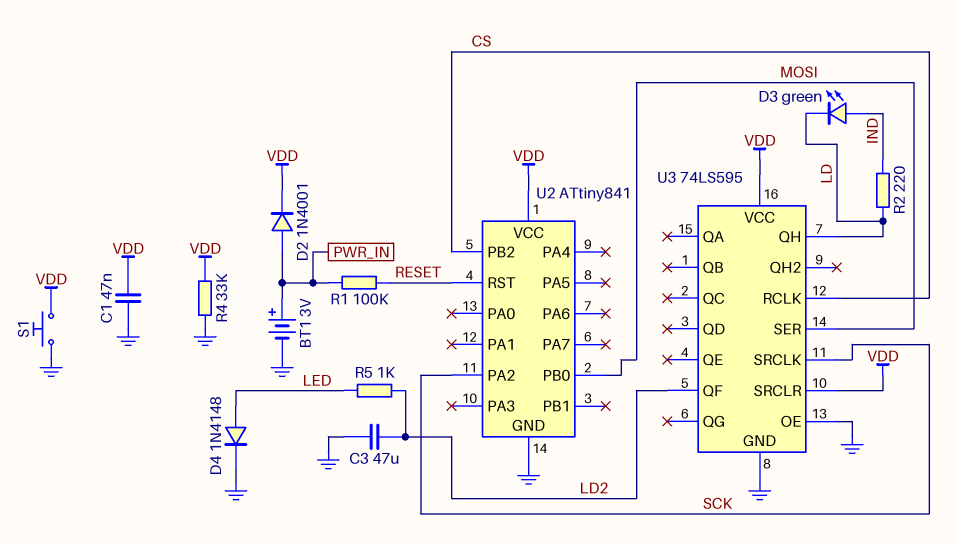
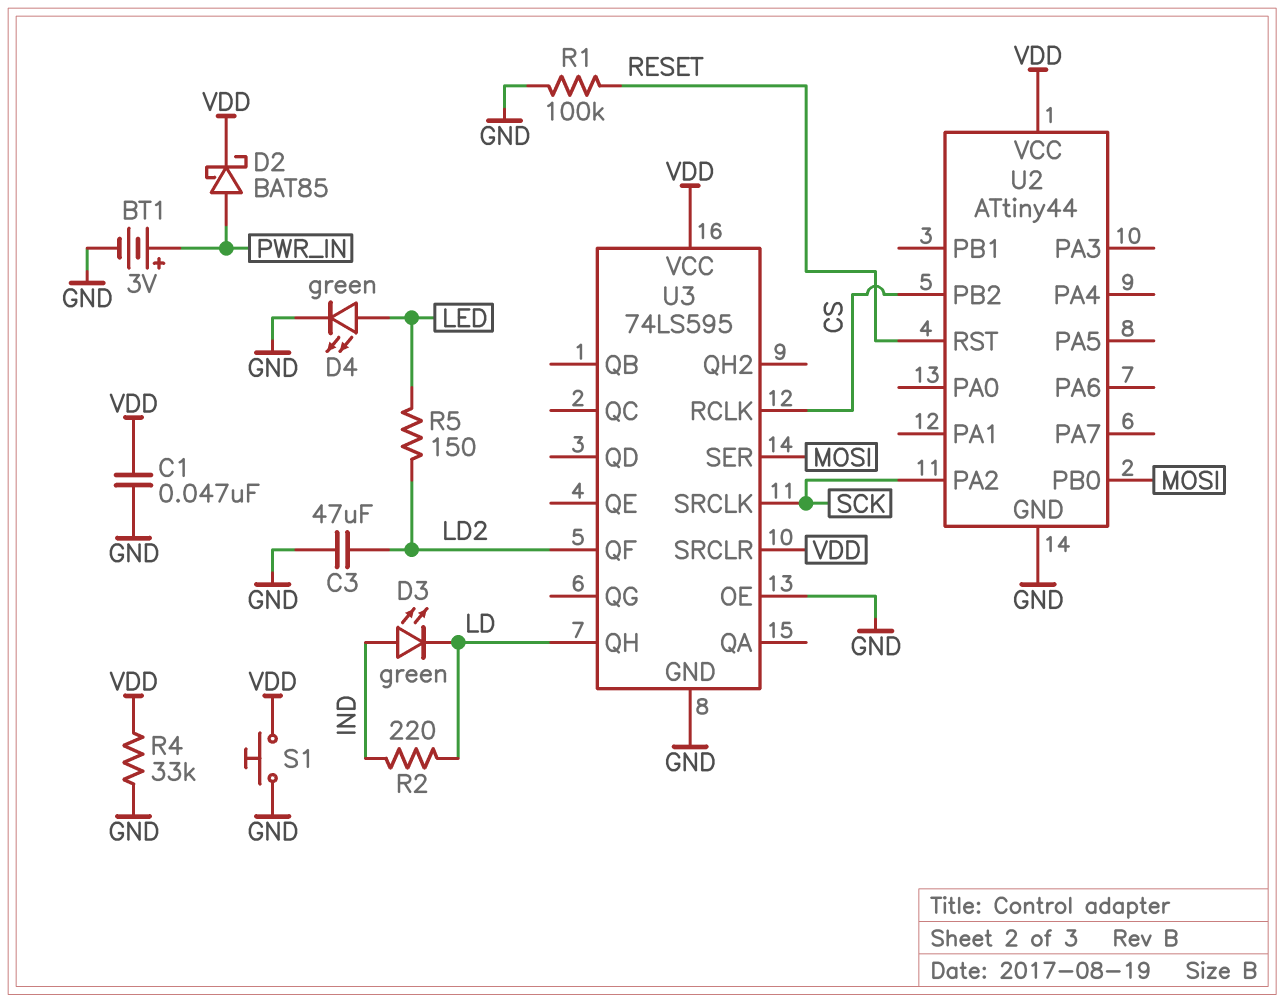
D2: diode 1N4001 (A PWR_IN, K VDD) -> schottky BAT85 (A PWR_IN, K VDD)
D4: diode 1N4148 (A LED, K GND) -> LED green (A LED, K GND)
R1: 100k (PWR_IN, RESET) -> 100k (GND, RESET)
R5: 1k (LD2, LED) -> 150 (LD2, LED)
U2: ATtiny841 -> ATtiny44

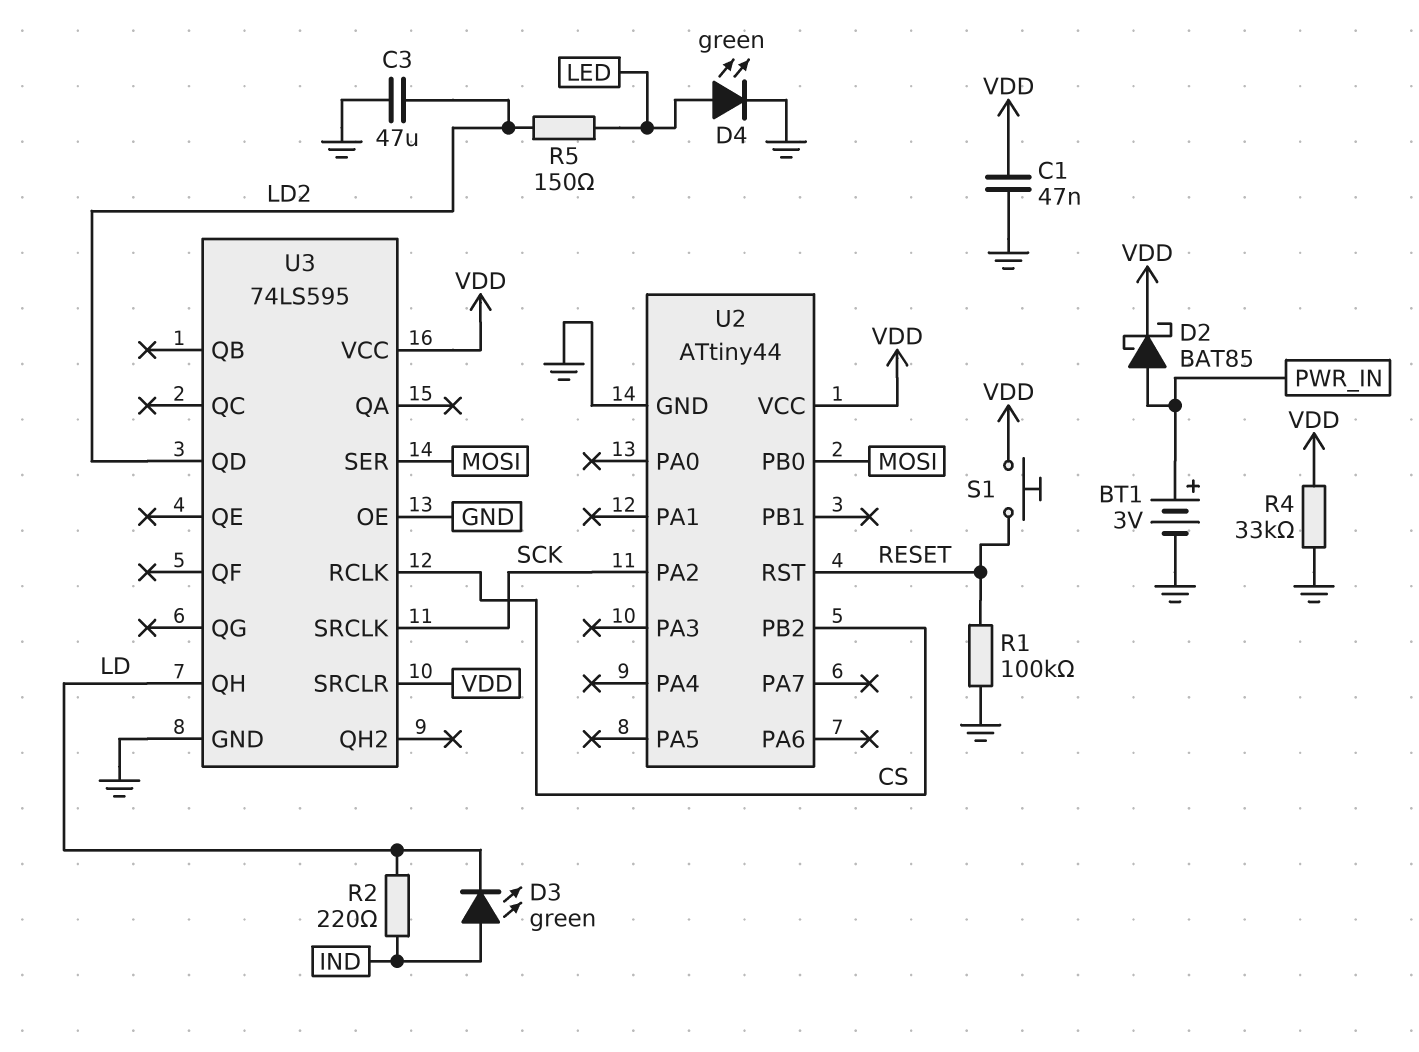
S1: button (GND, VDD) -> button (RESET, VDD)
U3 pin QD: none -> LD2
U3 pin QF: LD2 -> none

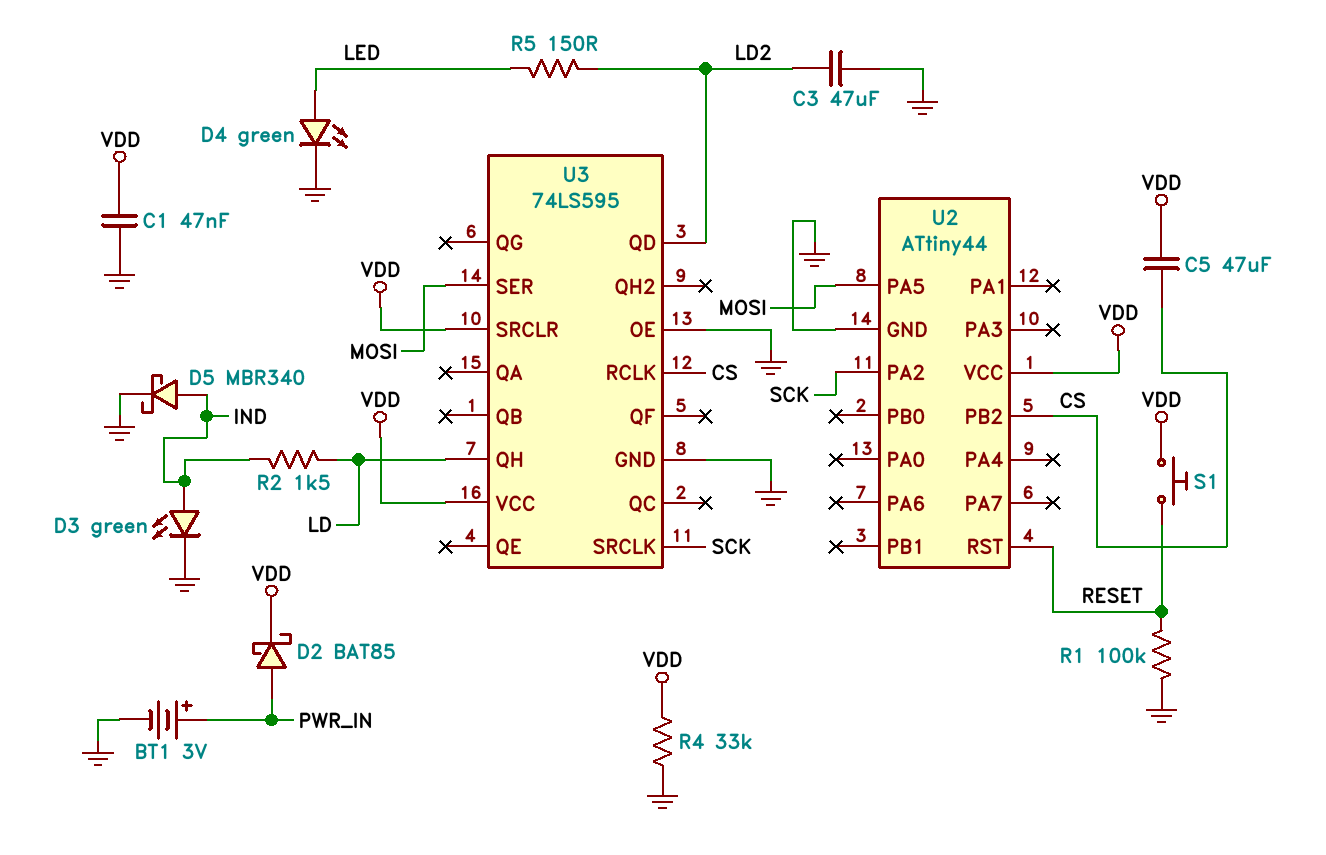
C5: none -> 47uF (CS, VDD)
D3: LED green (A IND, K LD) -> LED green (A IND, K GND)
D5: none -> schottky MBR340 (A IND, K GND)
R2: 220 (IND, LD) -> 1.5k (IND, LD)
U2 pin PA5: none -> MOSI
U2 pin PB0: MOSI -> none

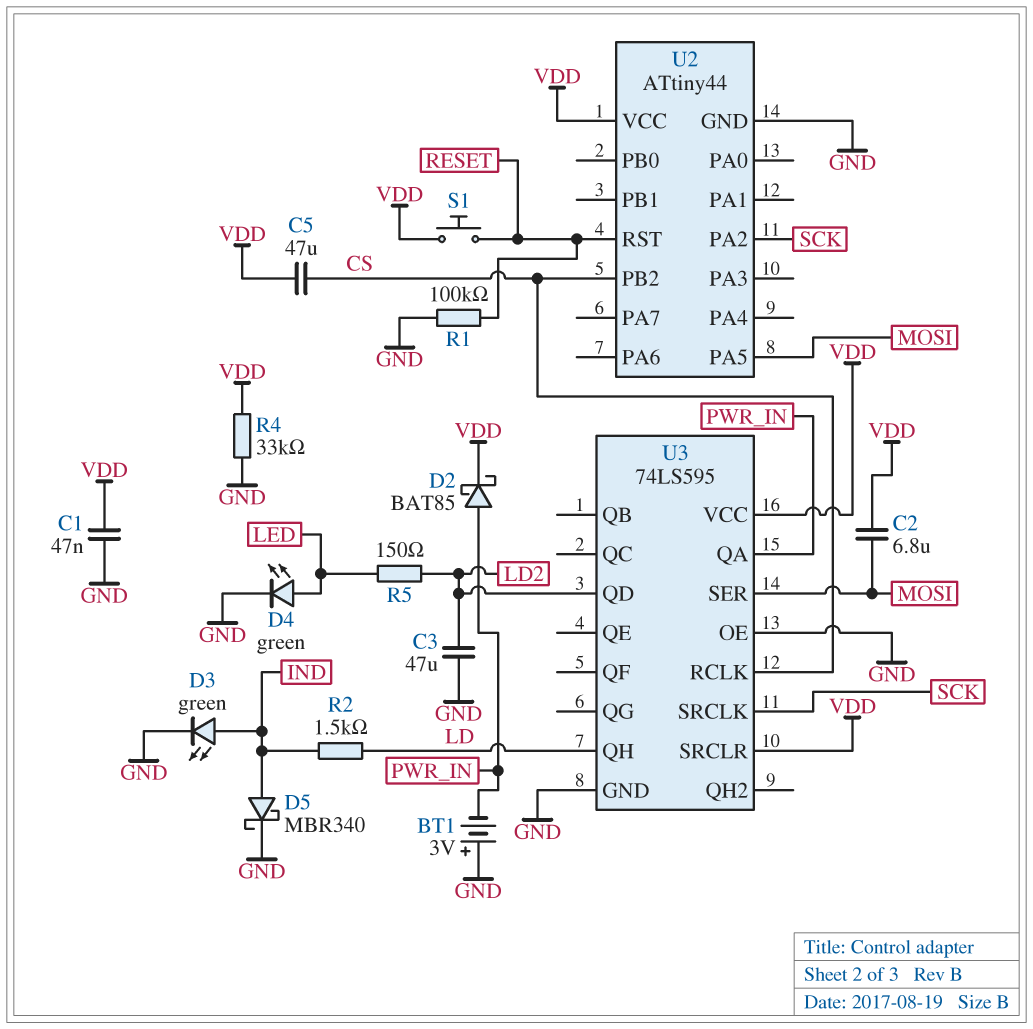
BT1: 3V (plus PWR_IN, minus GND) -> 3V (plus GND, minus PWR_IN)
C2: none -> 6.8uF (MOSI, VDD)
U3 pin QA: none -> PWR_IN

